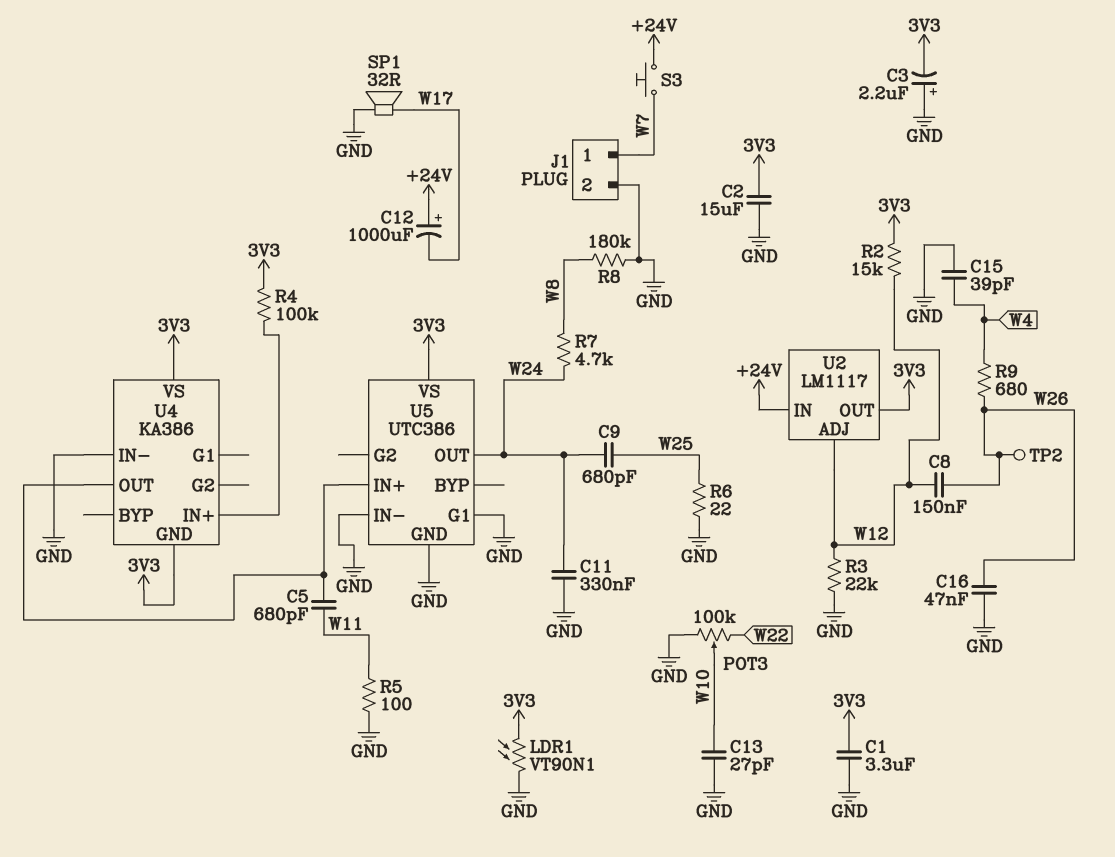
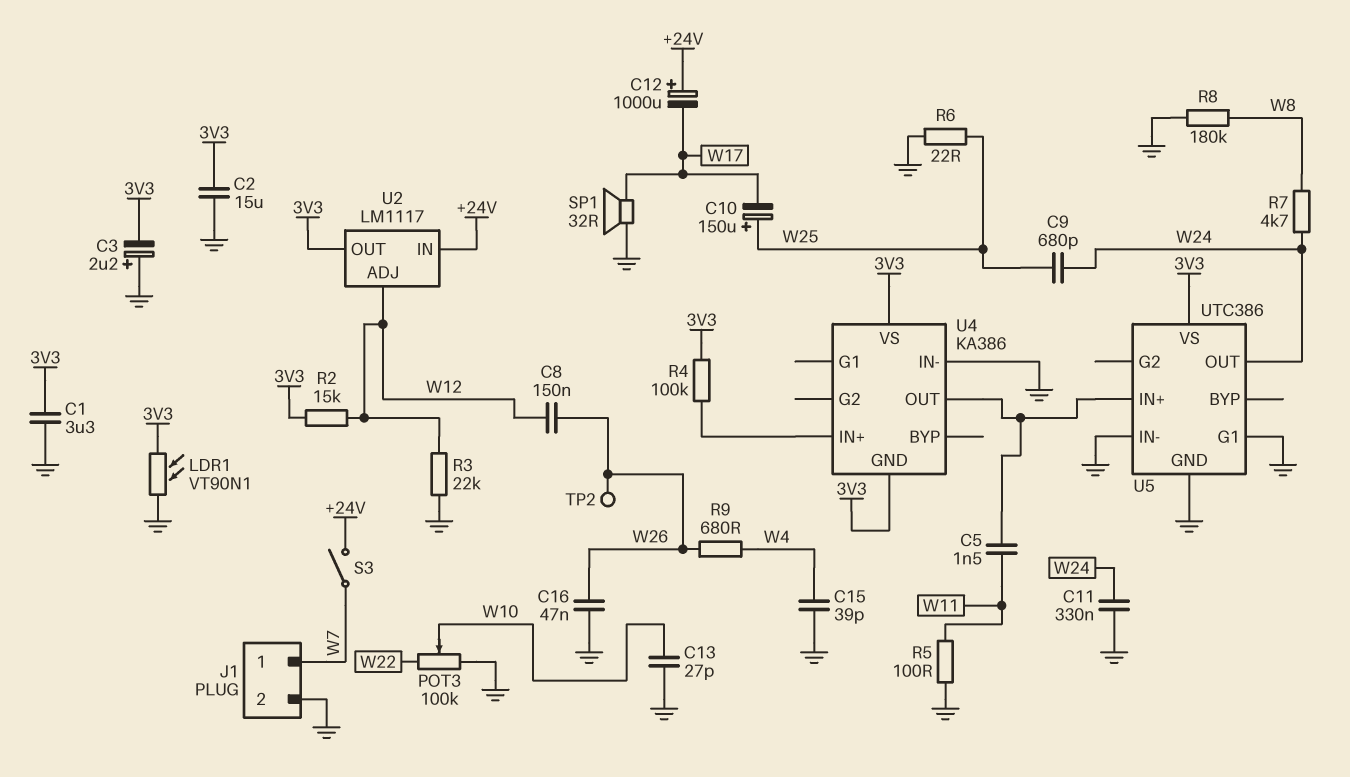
C5: 680pF (U4/OUT, W11) -> 1.5nF (U4/OUT, W11)
C10: none -> 150uF (plus W25, minus W17)
S3: button (+24V, W7) -> switch (+24V, W7)

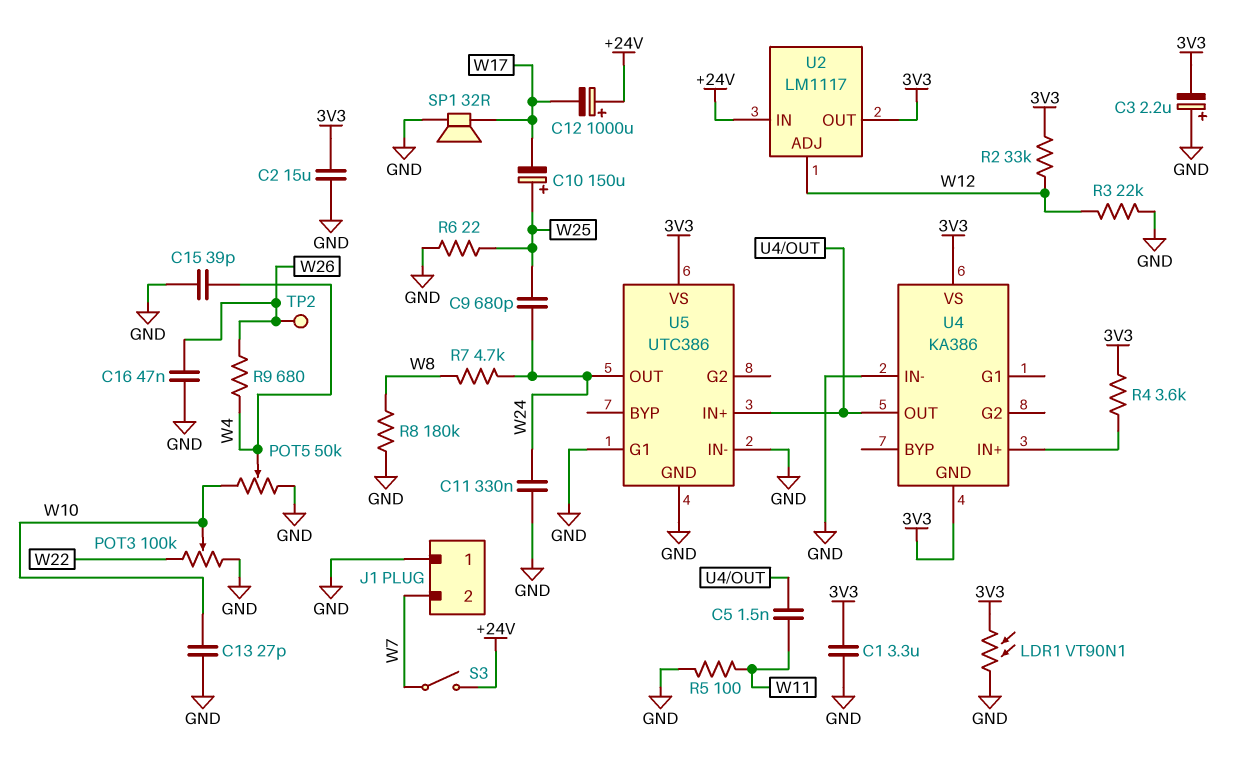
C8: 150nF (W12, W26) -> none
J1 pin 1: W7 -> GND
J1 pin 2: GND -> W7
POT5: none -> 50k (GND, W10, wiper W4)
R2: 15k (3V3, W12) -> 33k (3V3, W12)
R4: 100k (3V3, U4/IN+) -> 3.6k (3V3, U4/IN+)

